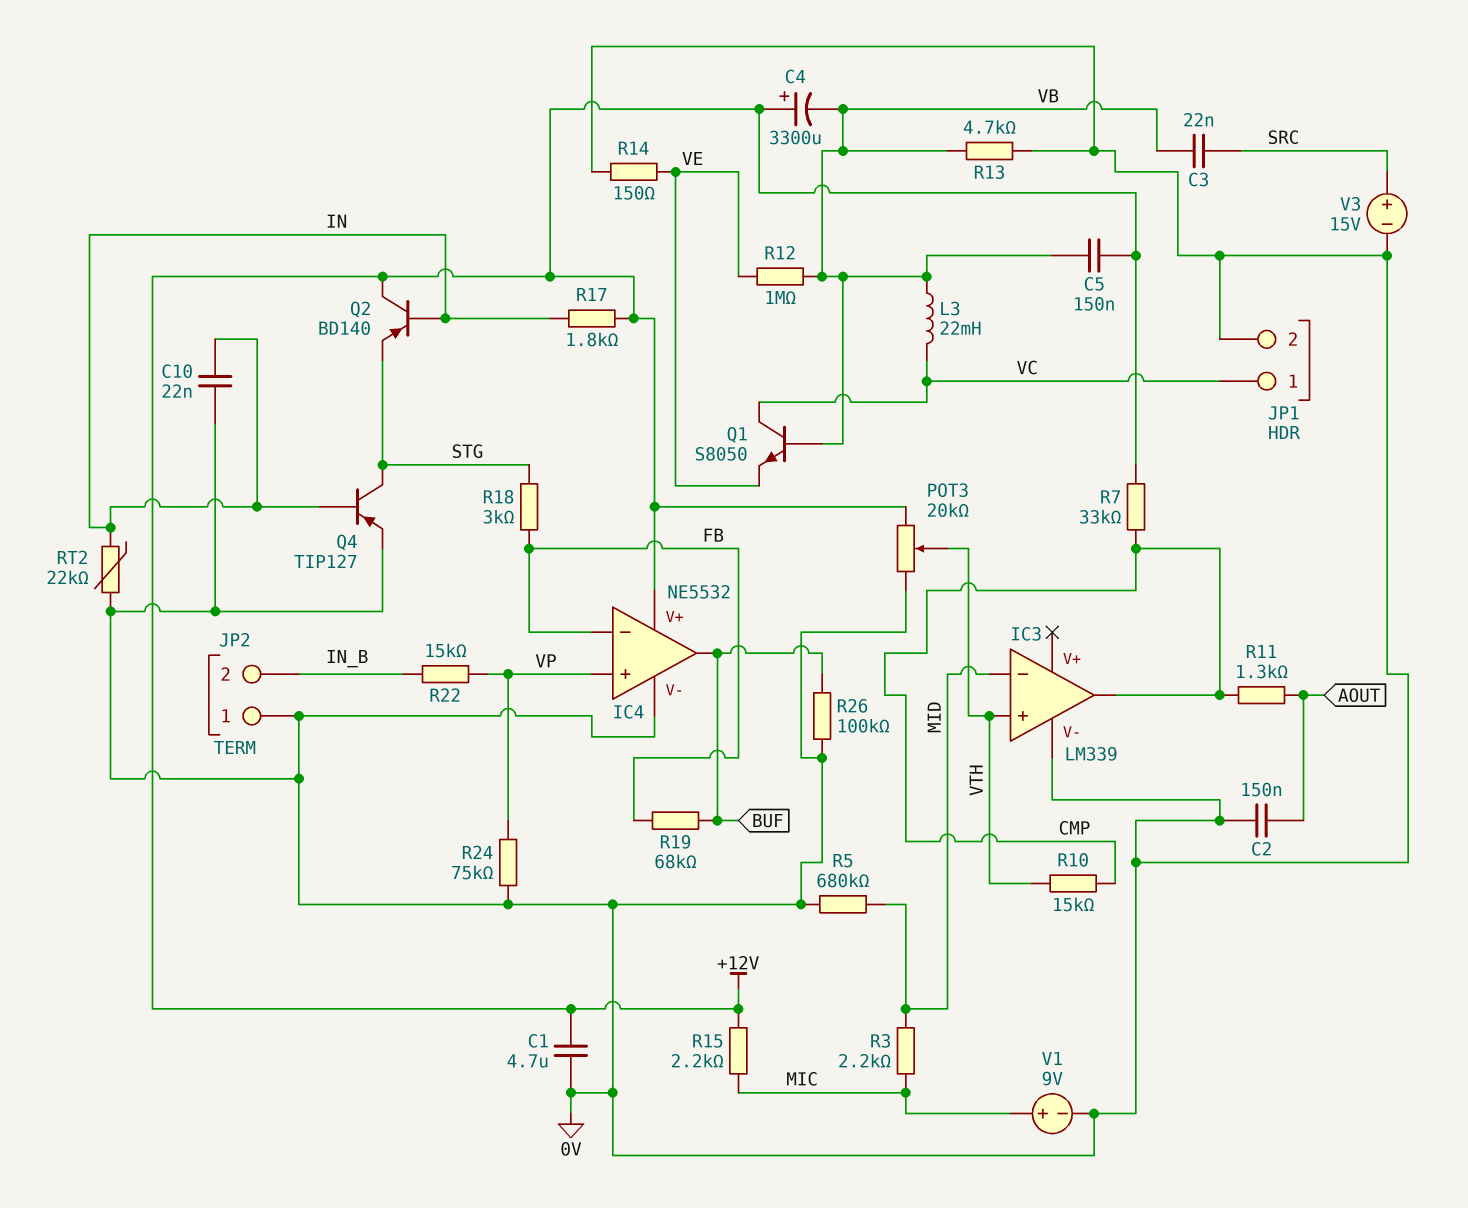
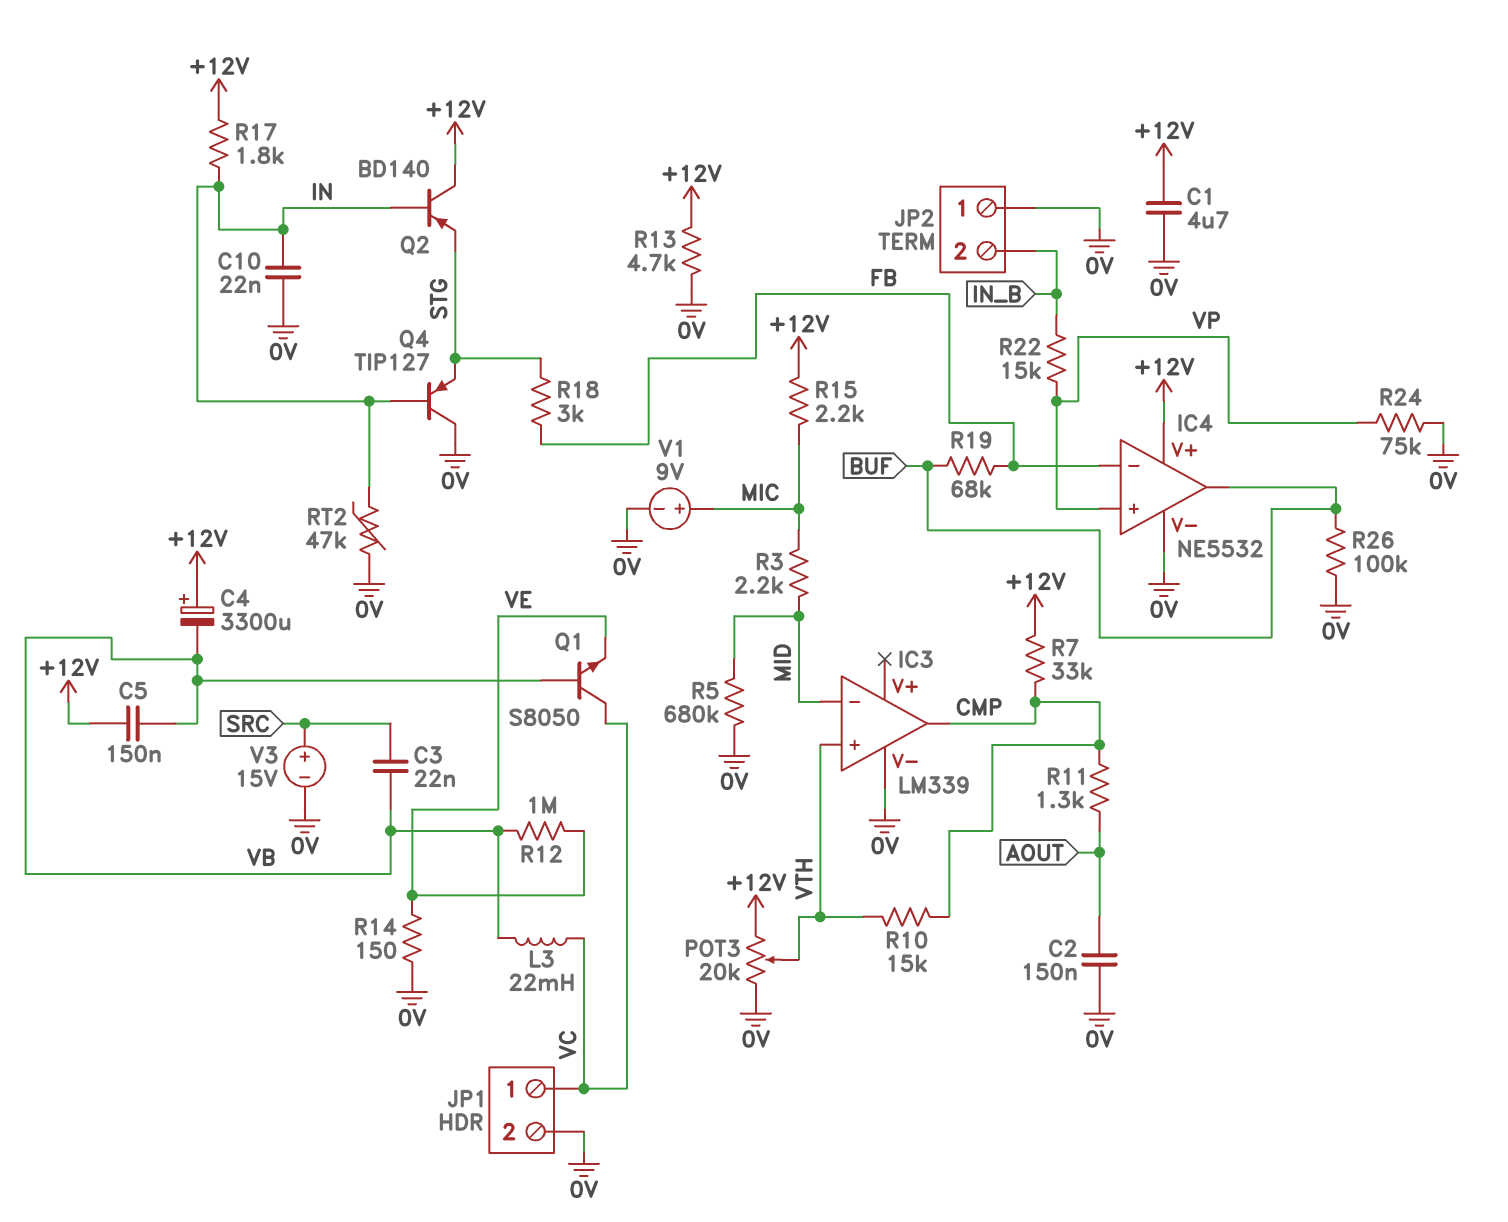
Q4: PNP TIP127 (B IN, C STG, E 0V) -> PNP TIP127 (B IN, C 0V, E STG)
R13: 4.7k (0V, VB) -> 4.7k (+12V, 0V)
RT2: 22k (0V, IN) -> 47k (0V, IN)

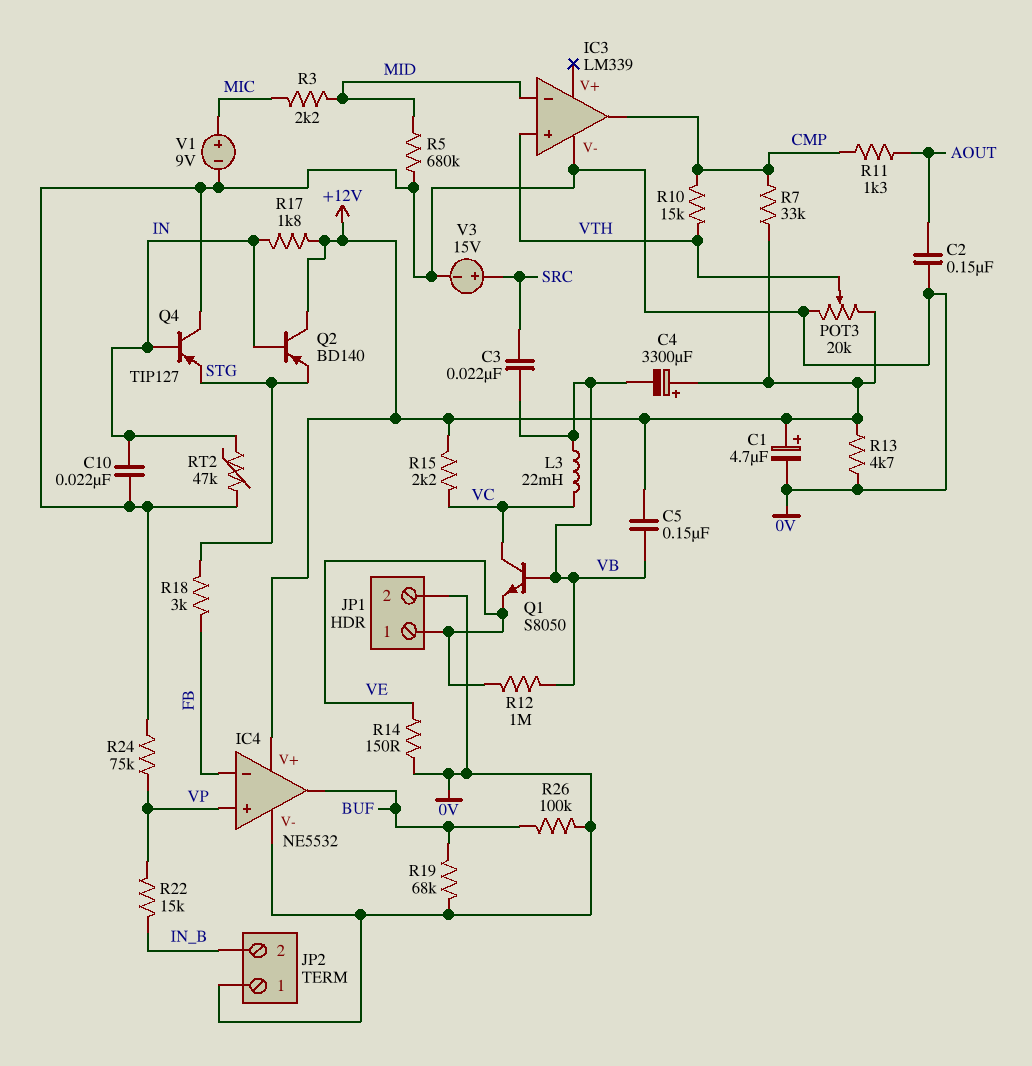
C1: 4.7uF (+12V, 0V) -> 4.7uF (plus +12V, minus 0V)
JP1 pin 1: VC -> VE
R15: 2.2k (+12V, MIC) -> 2.2k (+12V, VC)
R19: 68k (BUF, FB) -> 68k (0V, BUF)

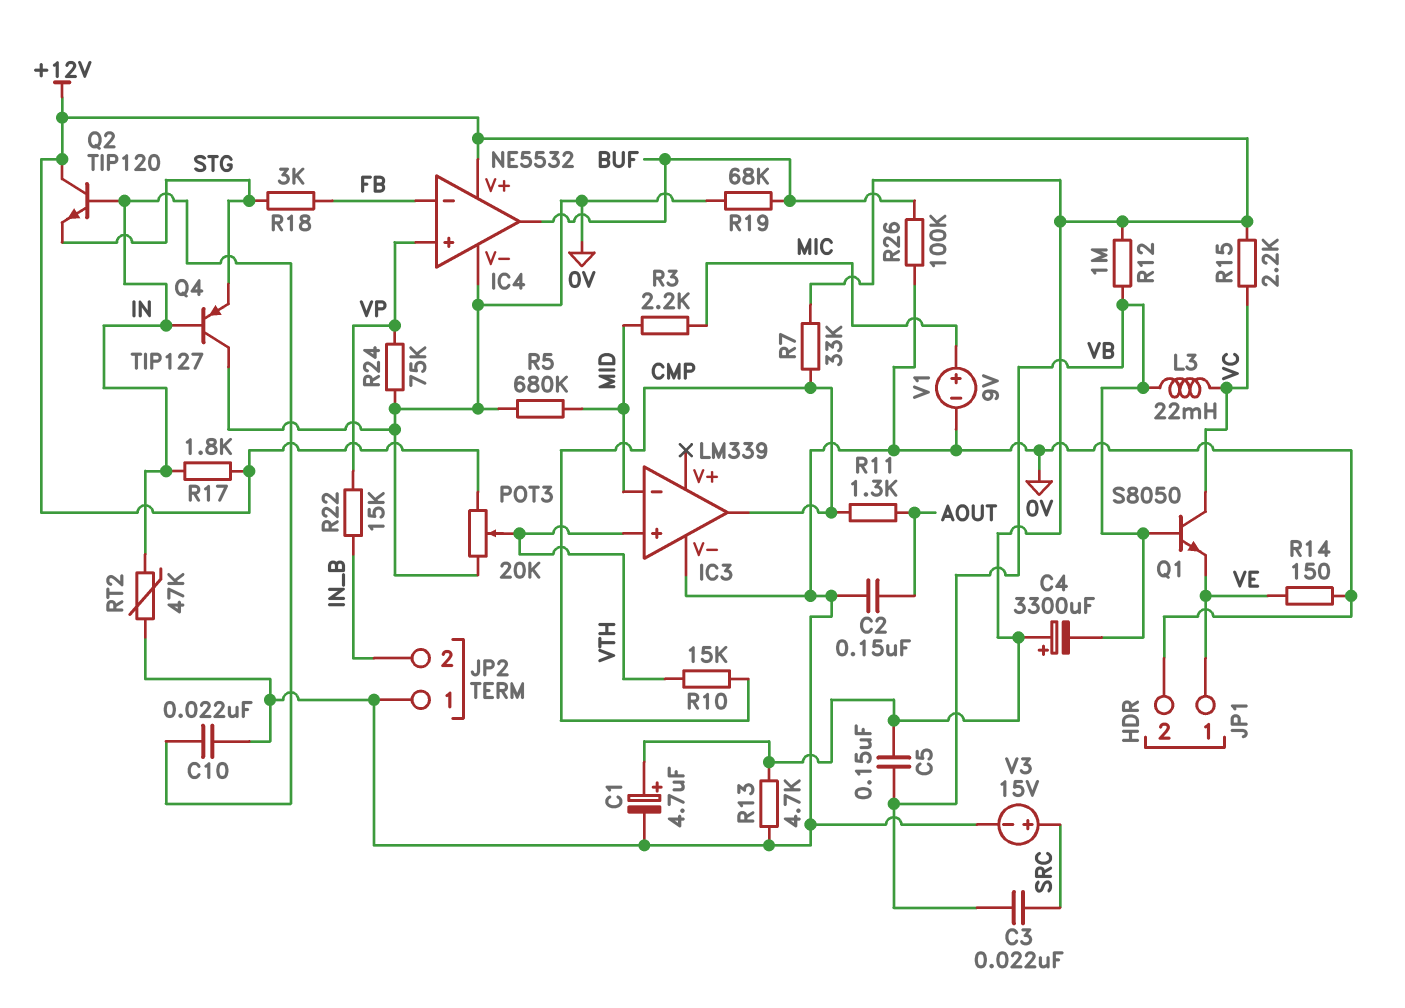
Q2: PNP BD140 (B IN, C +12V, E STG) -> NPN TIP120 (B IN, C +12V, E STG)
R12: 1M (VB, VE) -> 1M (+12V, VB)

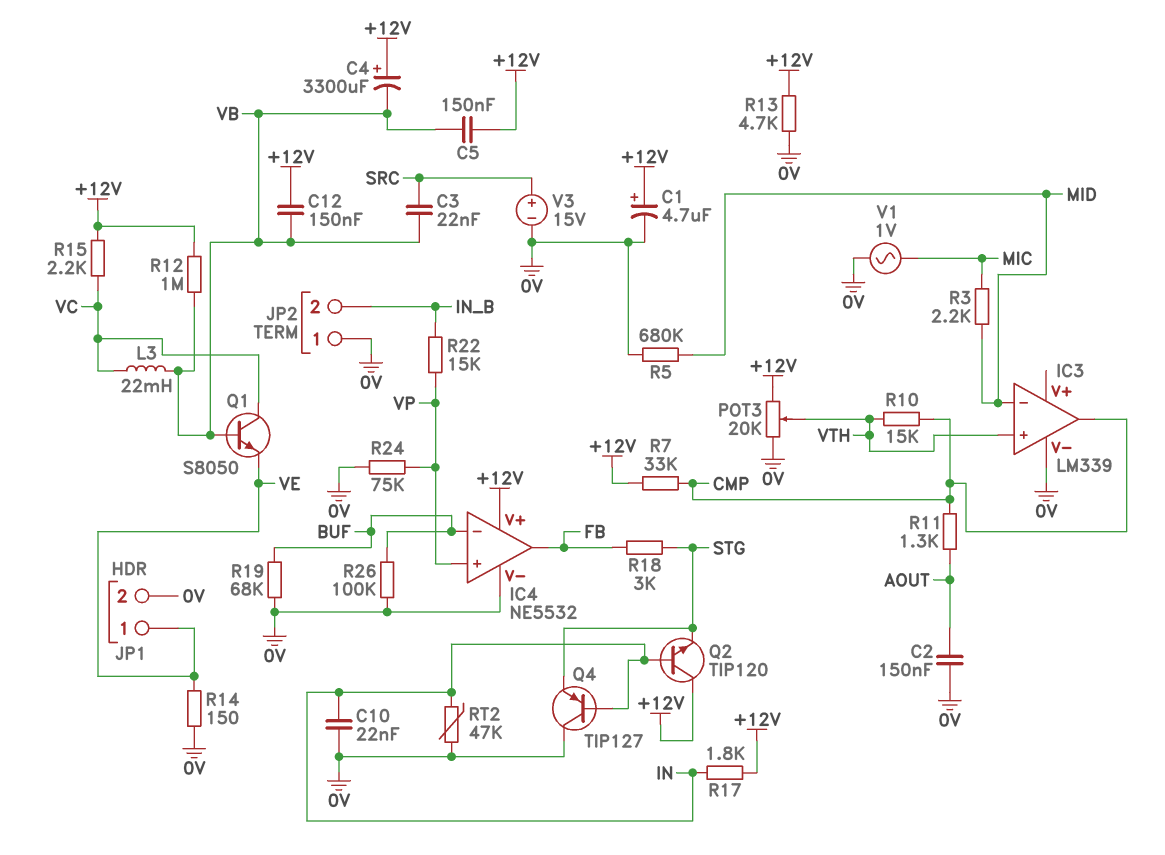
C12: none -> 150nF (+12V, VB)
IC4 pin in-: FB -> BUF
IC4 pin out: BUF -> FB
V1: 9V (plus MIC, minus 0V) -> AC 1V (0V, MIC)

